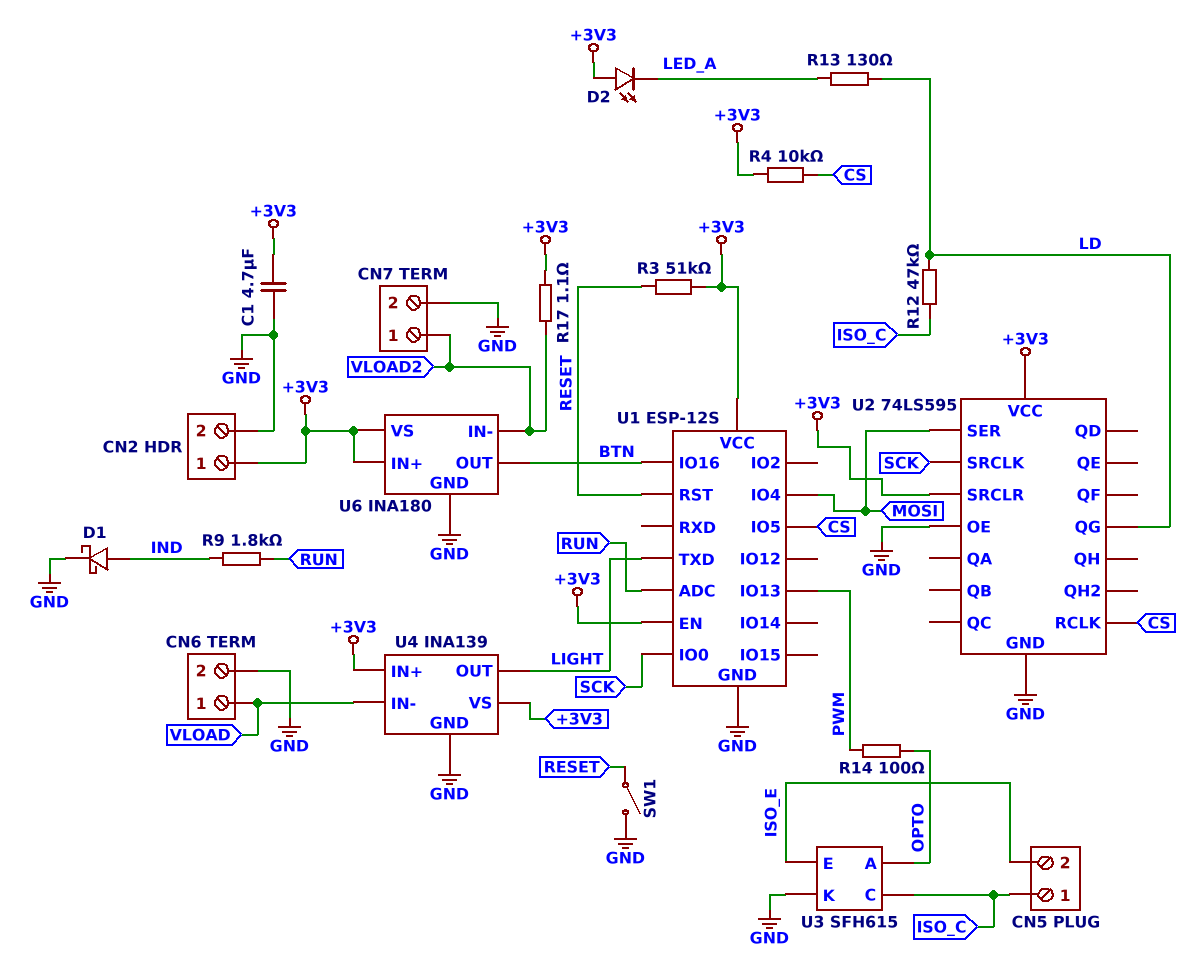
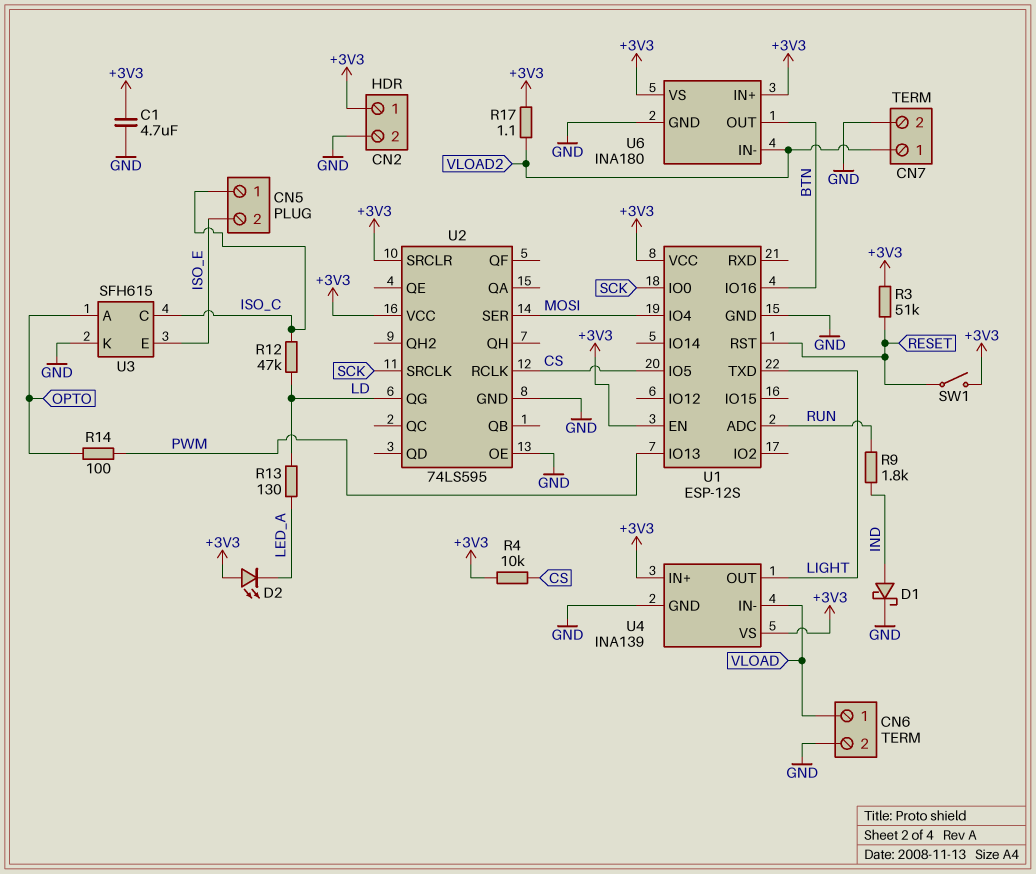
SW1: switch (GND, RESET) -> switch (+3V3, RESET)

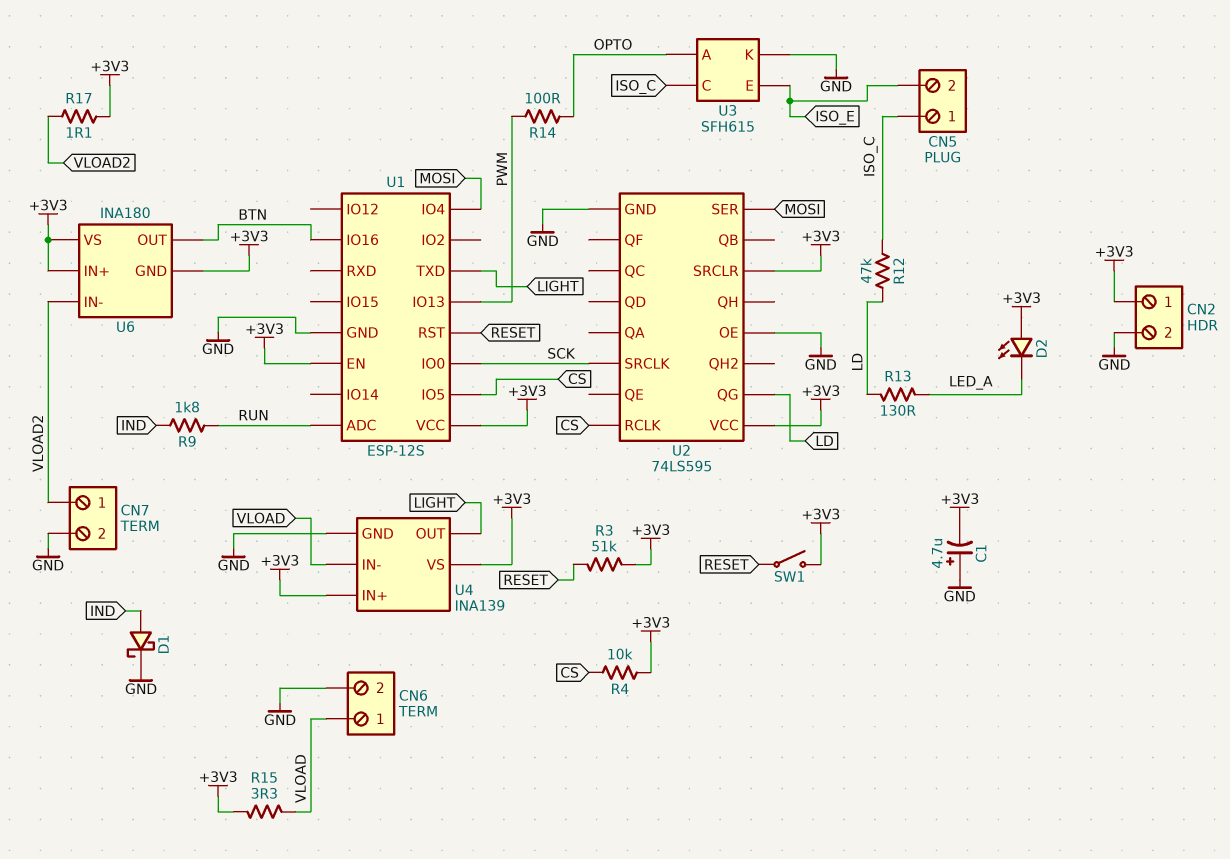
C1: 4.7uF (+3V3, GND) -> 4.7uF (plus GND, minus +3V3)
R15: none -> 3.3 (+3V3, VLOAD)
U6 pin GND: GND -> +3V3

